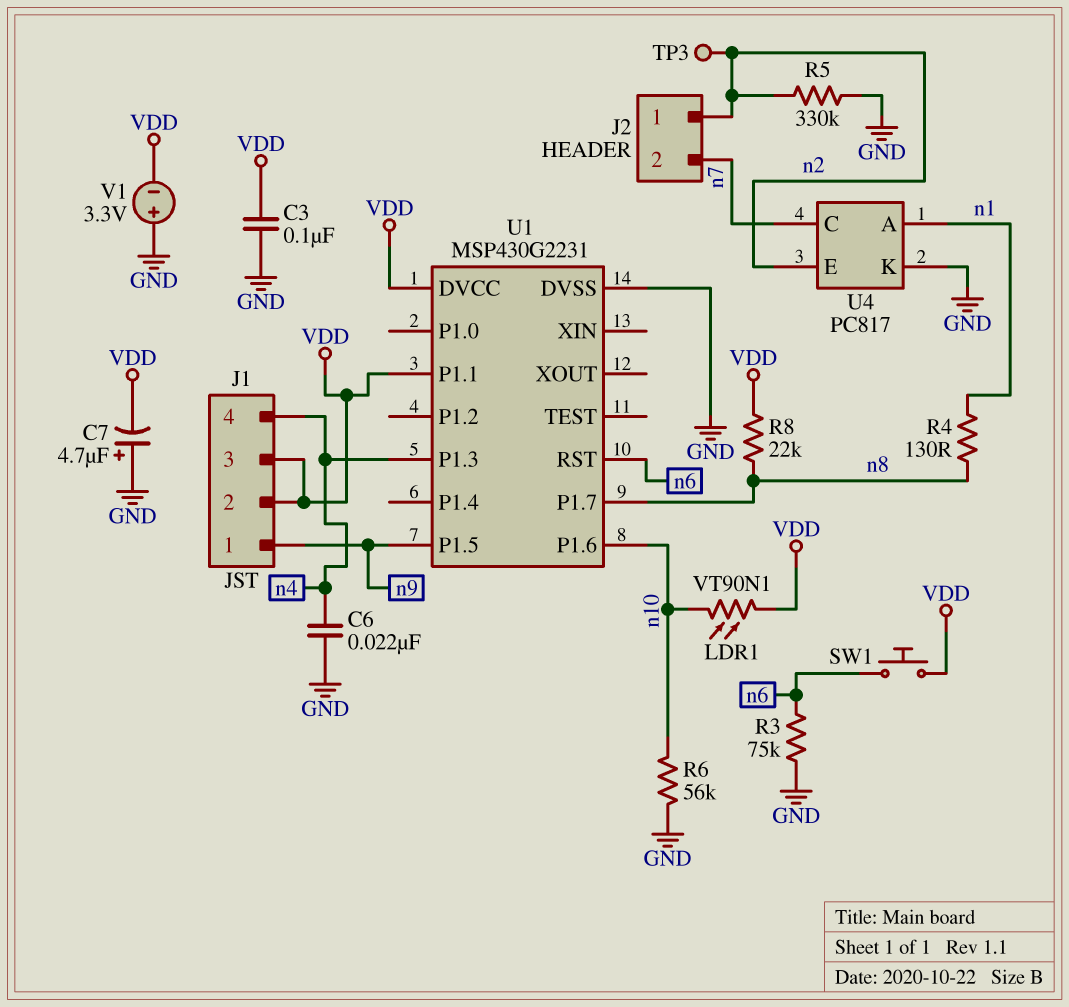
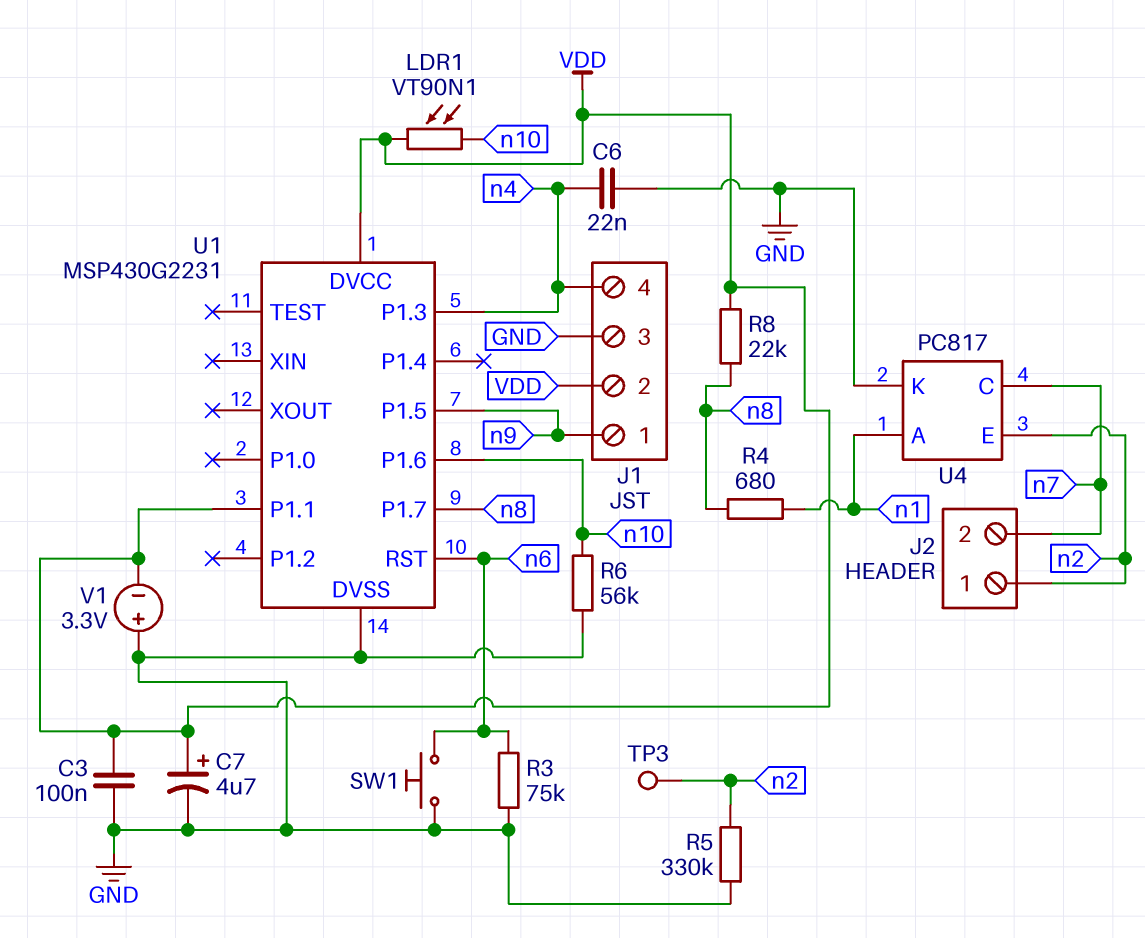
C7: 4.7uF (plus GND, minus VDD) -> 4.7uF (plus VDD, minus GND)
J1 pin 3: VDD -> GND
R4: 130 (n1, n8) -> 680 (n1, n8)
SW1: button (VDD, n6) -> button (GND, n6)

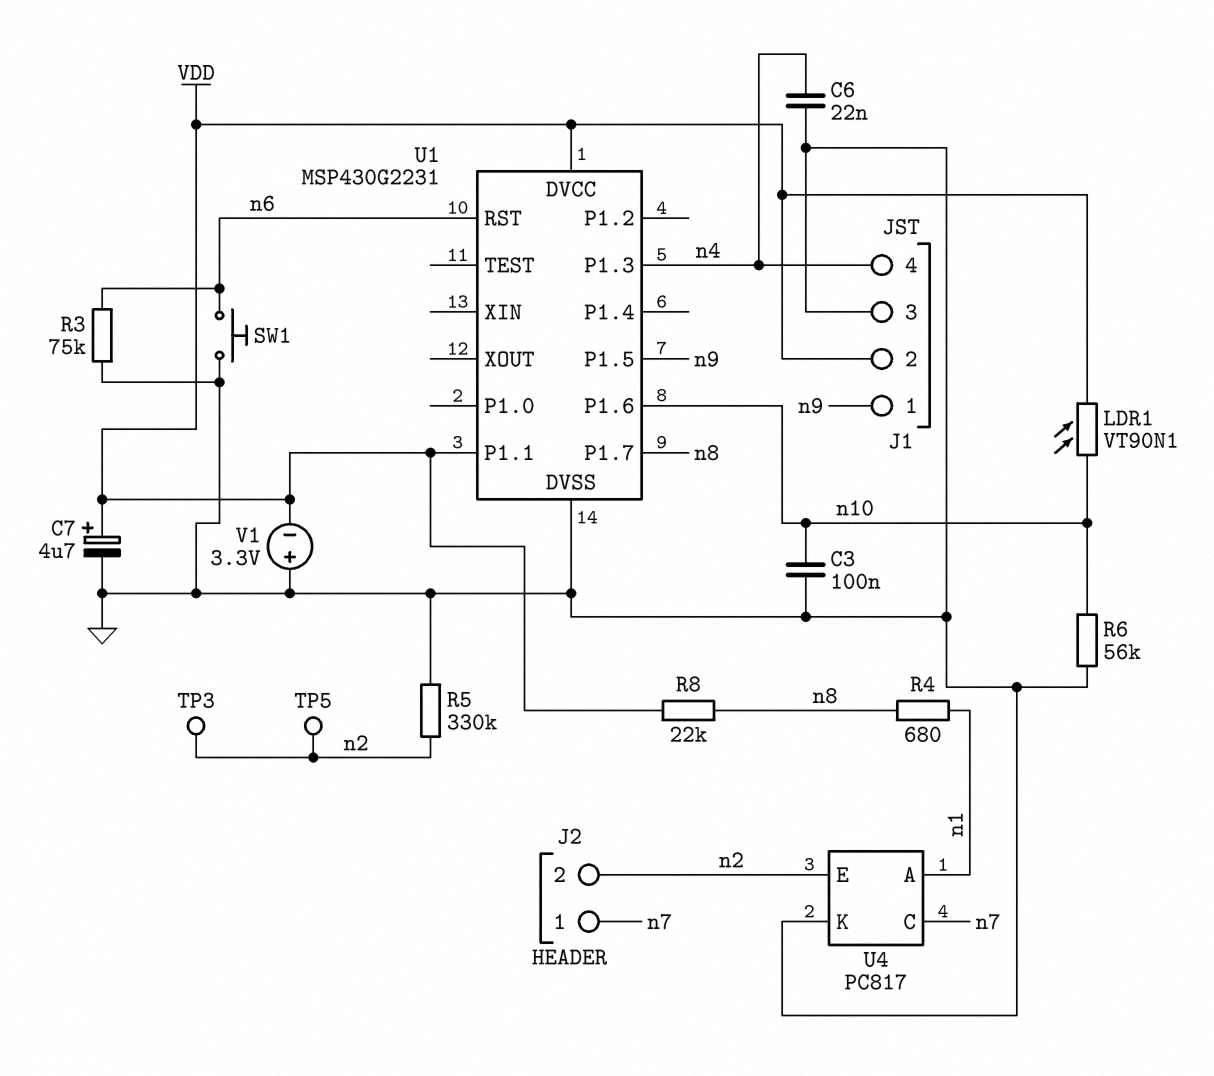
C3: 100nF (GND, VDD) -> 100nF (GND, n10)
J2 pin 1: n2 -> n7
J2 pin 2: n7 -> n2
TP5: none -> test point (n2)

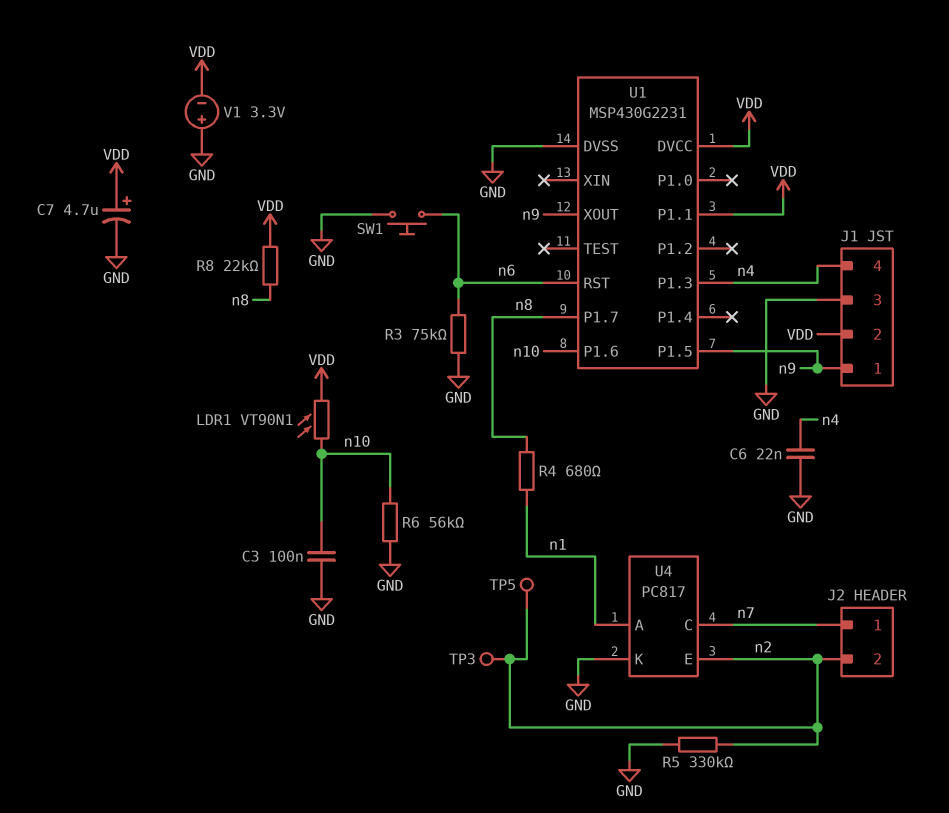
U1 pin XOUT: none -> n9

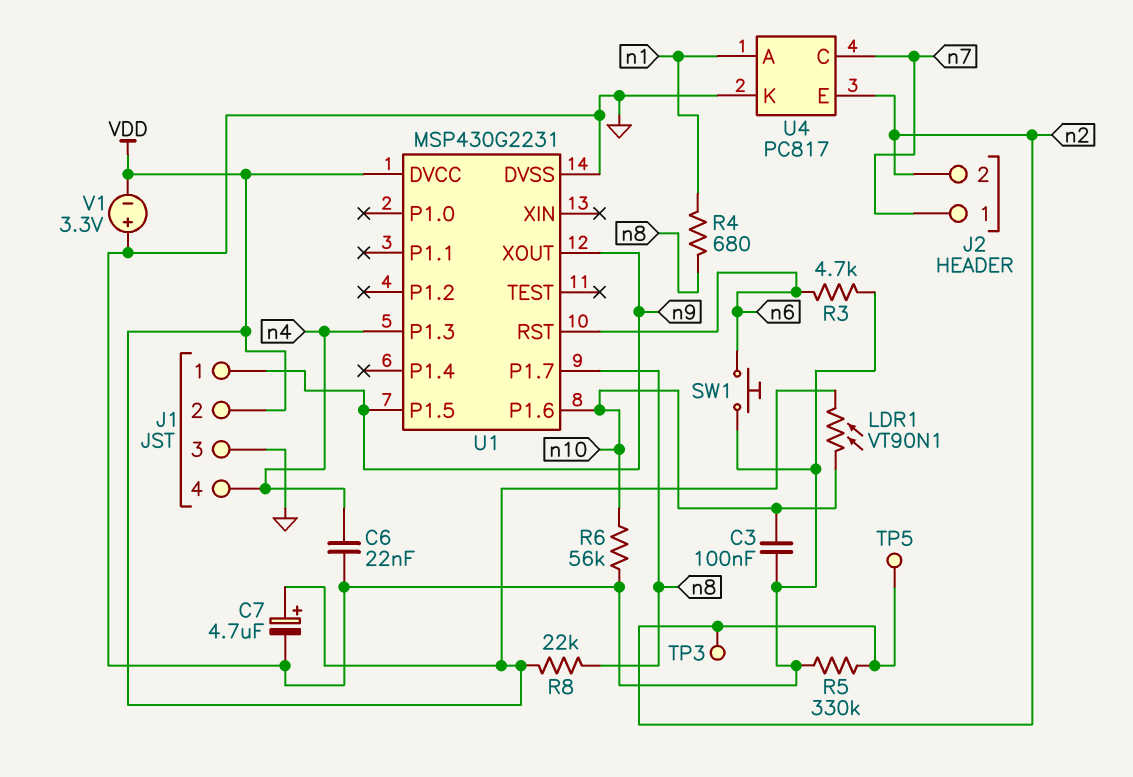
R3: 75k (GND, n6) -> 4.7k (GND, n6)
U1 pin P1.1: VDD -> none

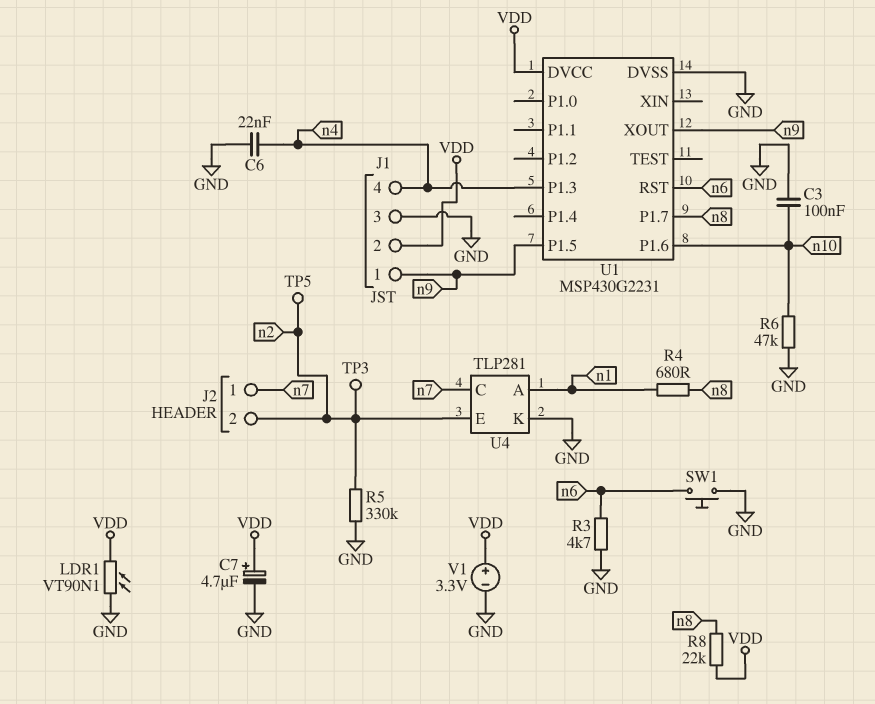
LDR1: VT90N1 (VDD, n10) -> VT90N1 (GND, VDD)
R6: 56k (GND, n10) -> 47k (GND, n10)
U4: PC817 -> TLP281
V1: 3.3V (plus GND, minus VDD) -> 3.3V (plus VDD, minus GND)

